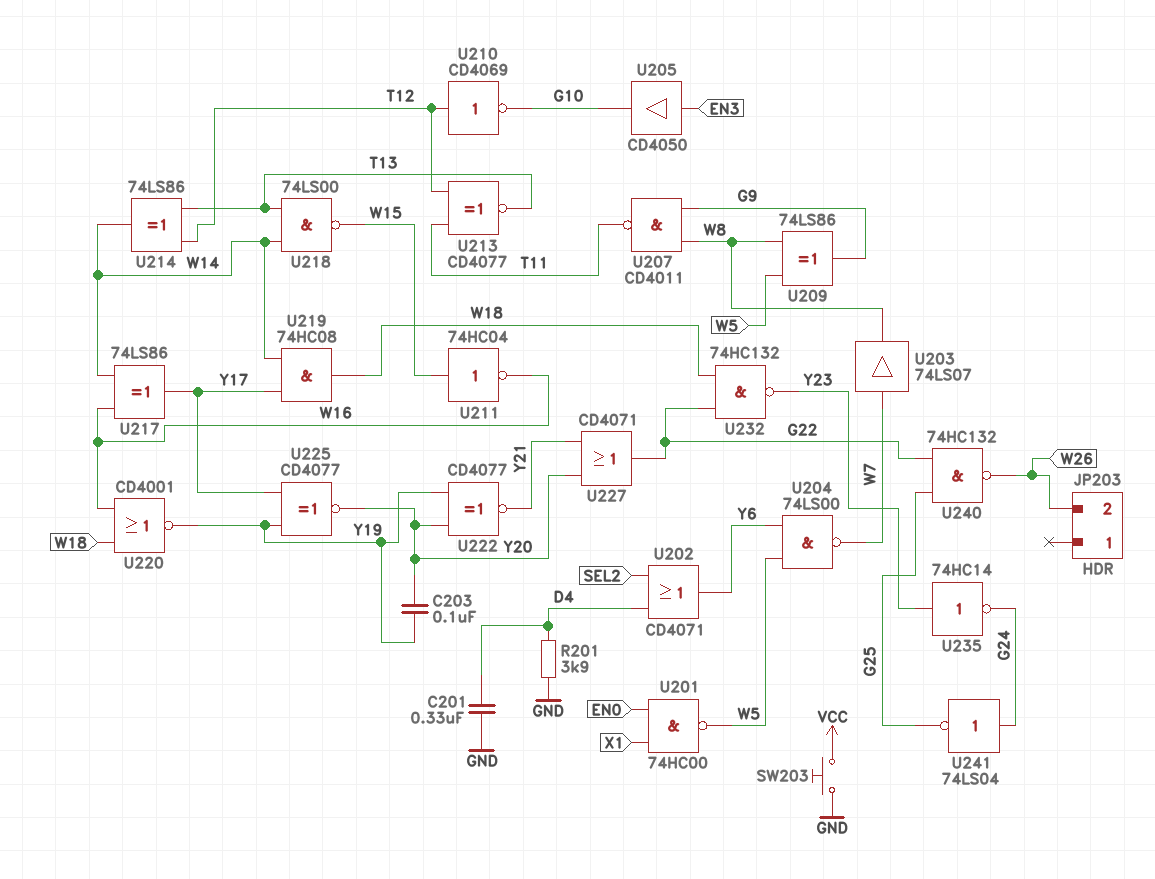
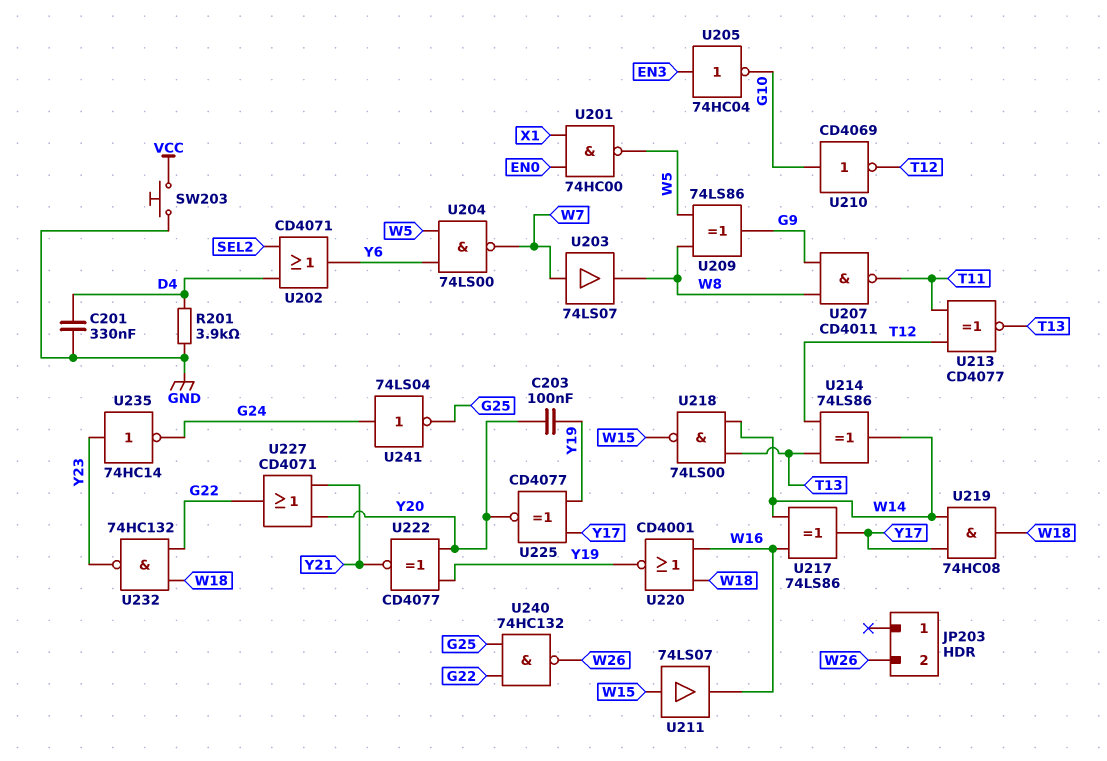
U205: buffer CD4050 (in EN3, out G10) -> NOT 74HC04 (in EN3, out G10)
U210: NOT CD4069 (in T12, out G10) -> NOT CD4069 (in G10, out T12)
U211: NOT 74HC04 (in W15, out W16) -> buffer 74LS07 (in W15, out W16)

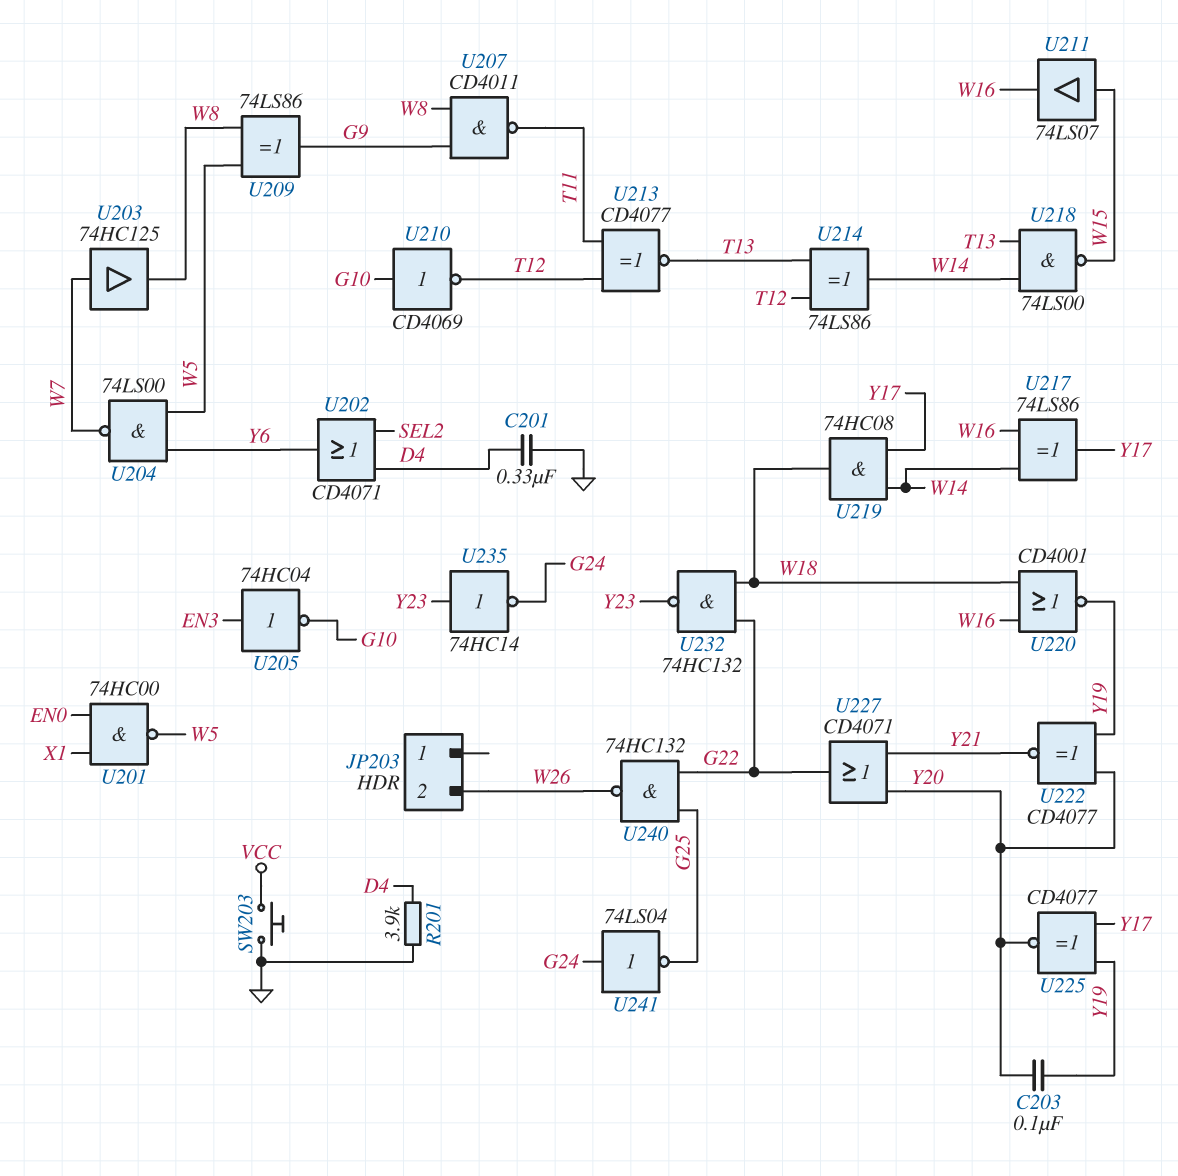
U203: buffer 74LS07 (in W7, out W8) -> buffer 74HC125 (in W7, out W8)

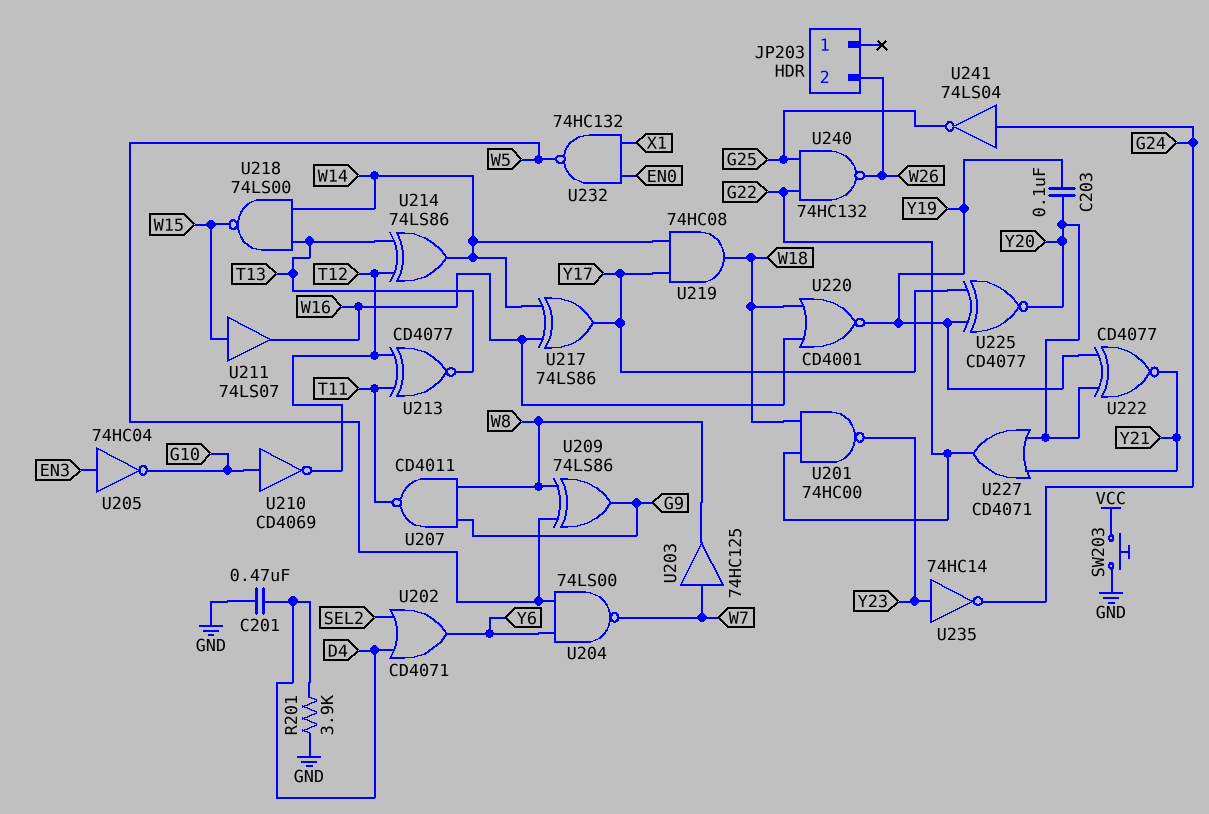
C201: 330nF (D4, GND) -> 470nF (D4, GND)
U201: NAND 74HC00 (in EN0, in X1, out W5) -> NAND 74HC00 (in G22, in W18, out Y23)
U232: NAND 74HC132 (in G22, in W18, out Y23) -> NAND 74HC132 (in EN0, in X1, out W5)

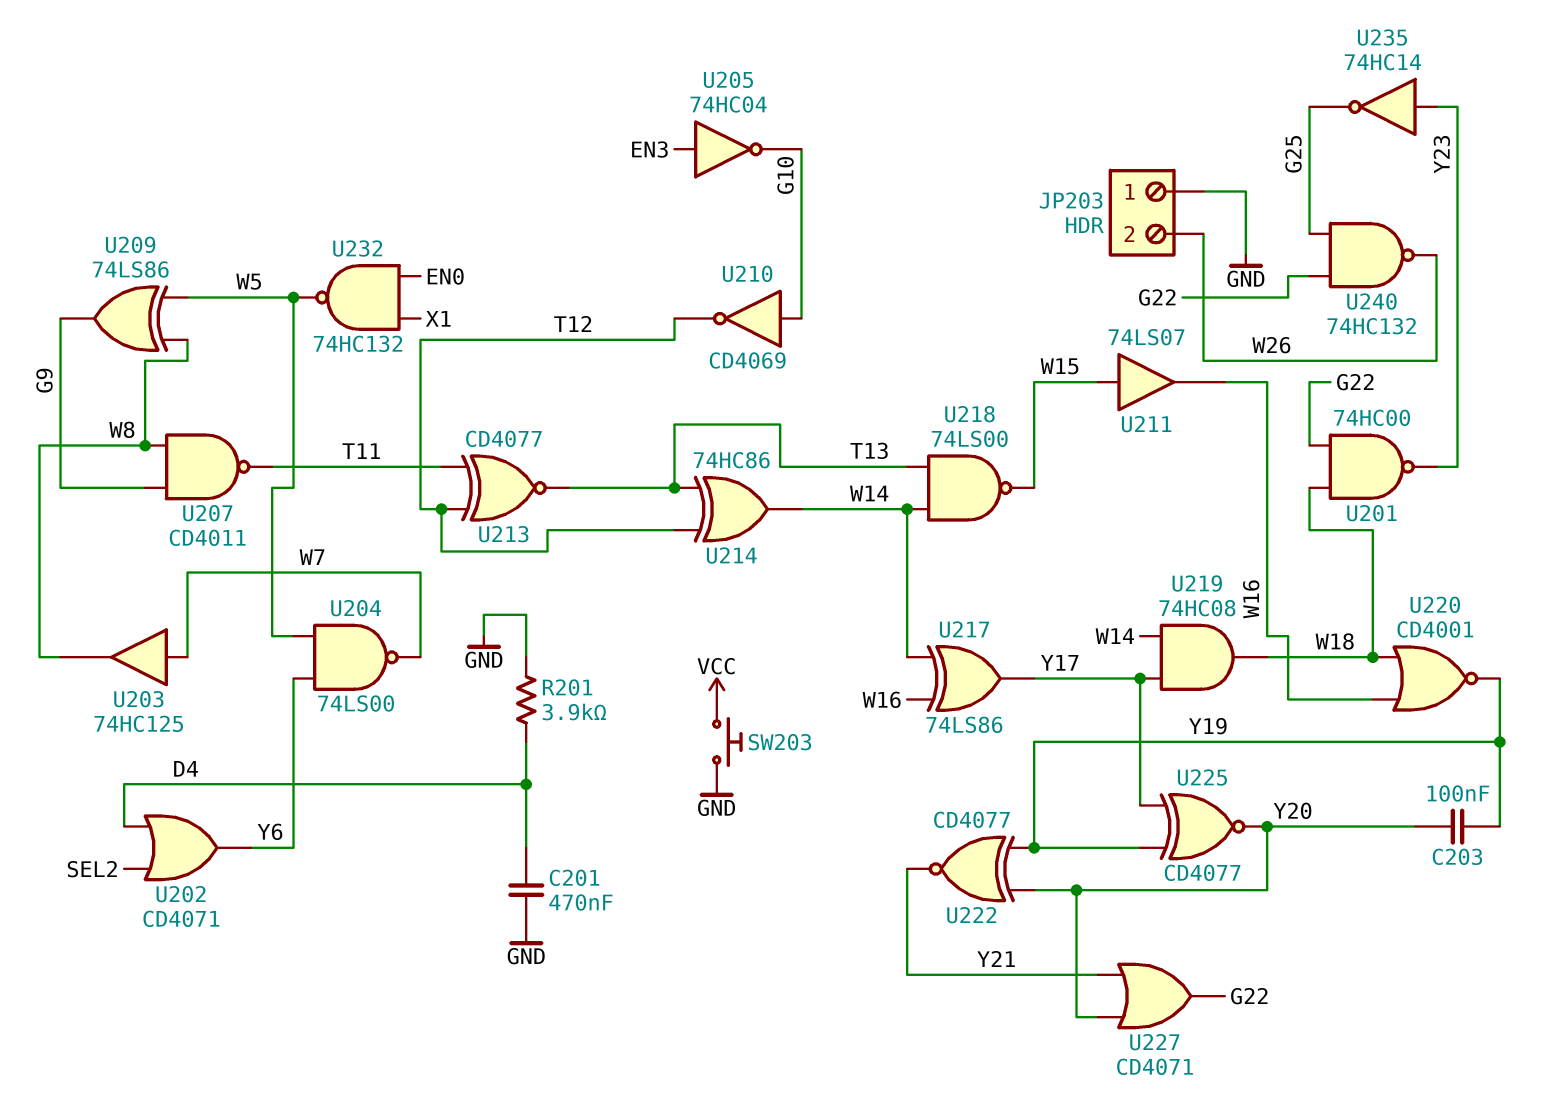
JP203 pin 1: none -> GND
U214: XOR 74LS86 (in T12, in T13, out W14) -> XOR 74HC86 (in T12, in T13, out W14)
U235: NOT 74HC14 (in Y23, out G24) -> NOT 74HC14 (in Y23, out G25)
U241: NOT 74LS04 (in G24, out G25) -> none

